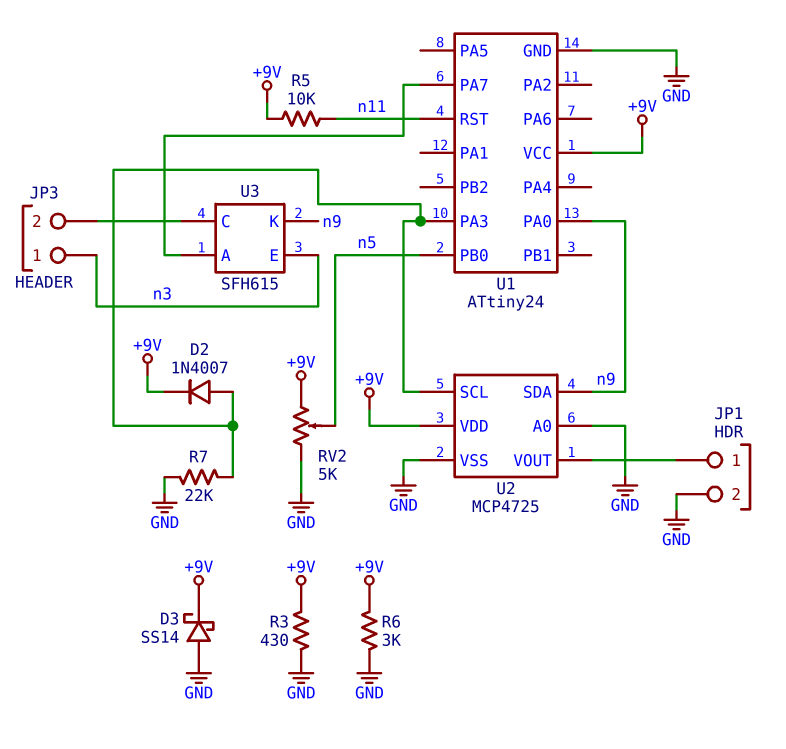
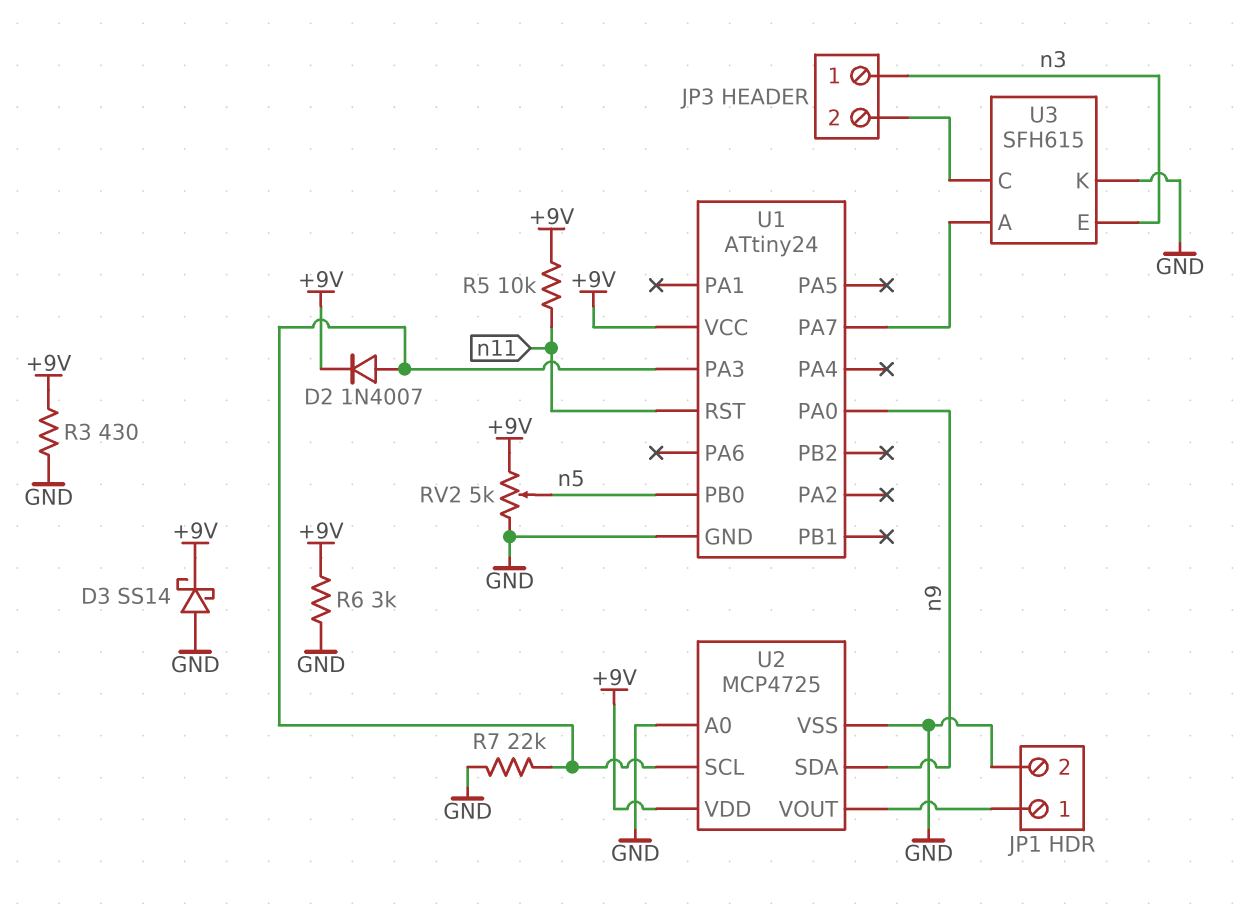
U3 pin K: n9 -> GND

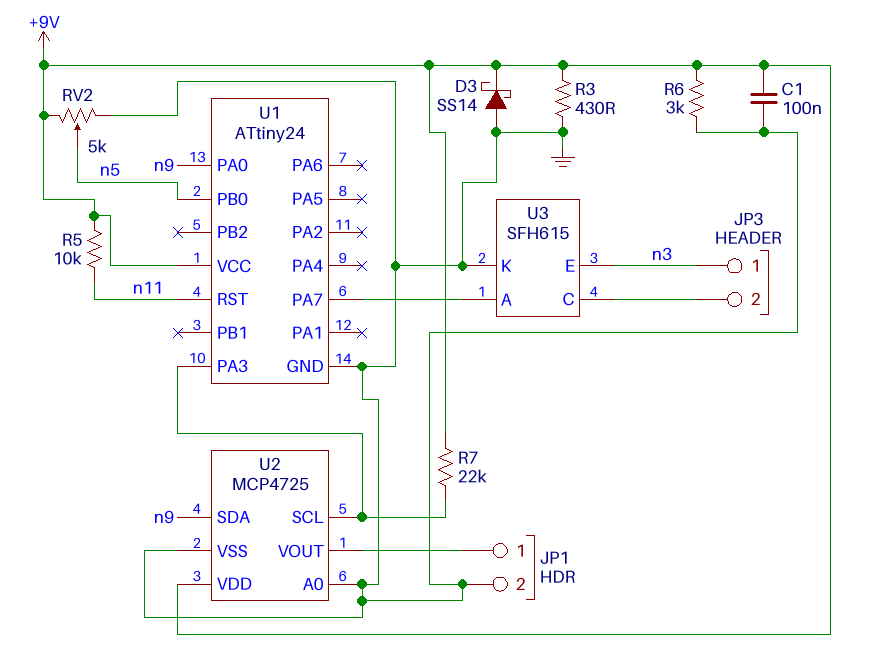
C1: none -> 100nF (+9V, GND)
D2: diode 1N4007 (A U1/PA3, K +9V) -> none
R7: 22k (GND, U1/PA3) -> 22k (+9V, U1/PA3)

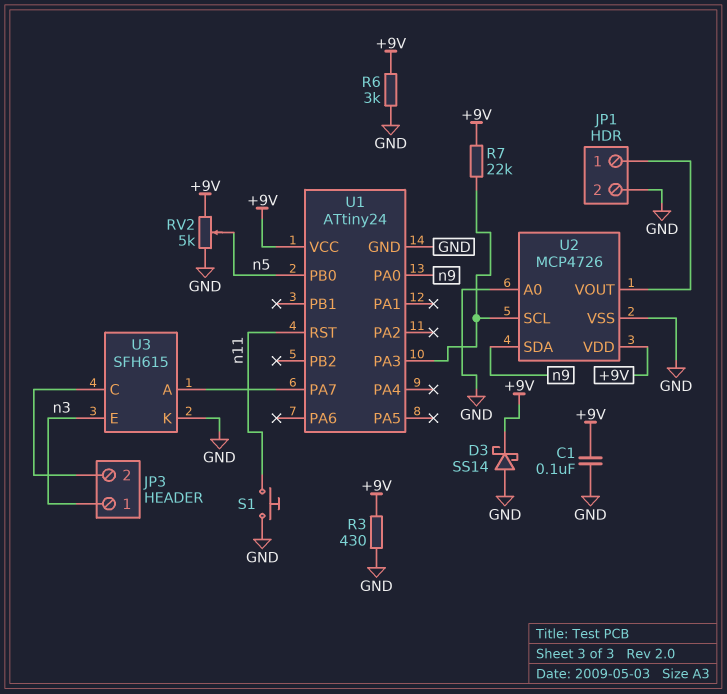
R5: 10k (+9V, n11) -> none
S1: none -> button (GND, n11)
U2: MCP4725 -> MCP4726

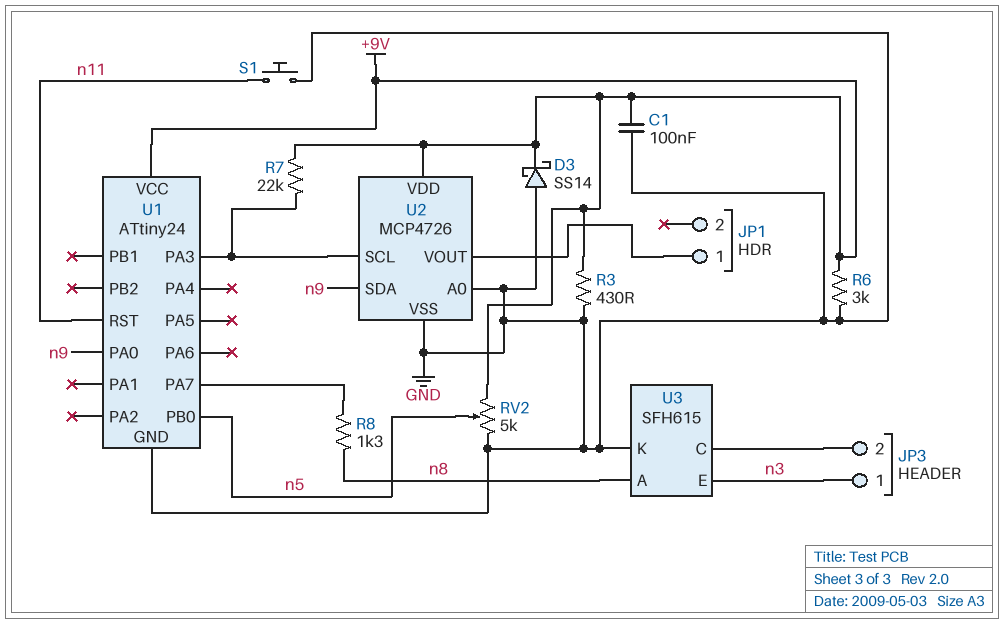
JP1 pin 2: GND -> none
R8: none -> 1.3k (U1/PA7, n8)
U3 pin A: U1/PA7 -> n8

